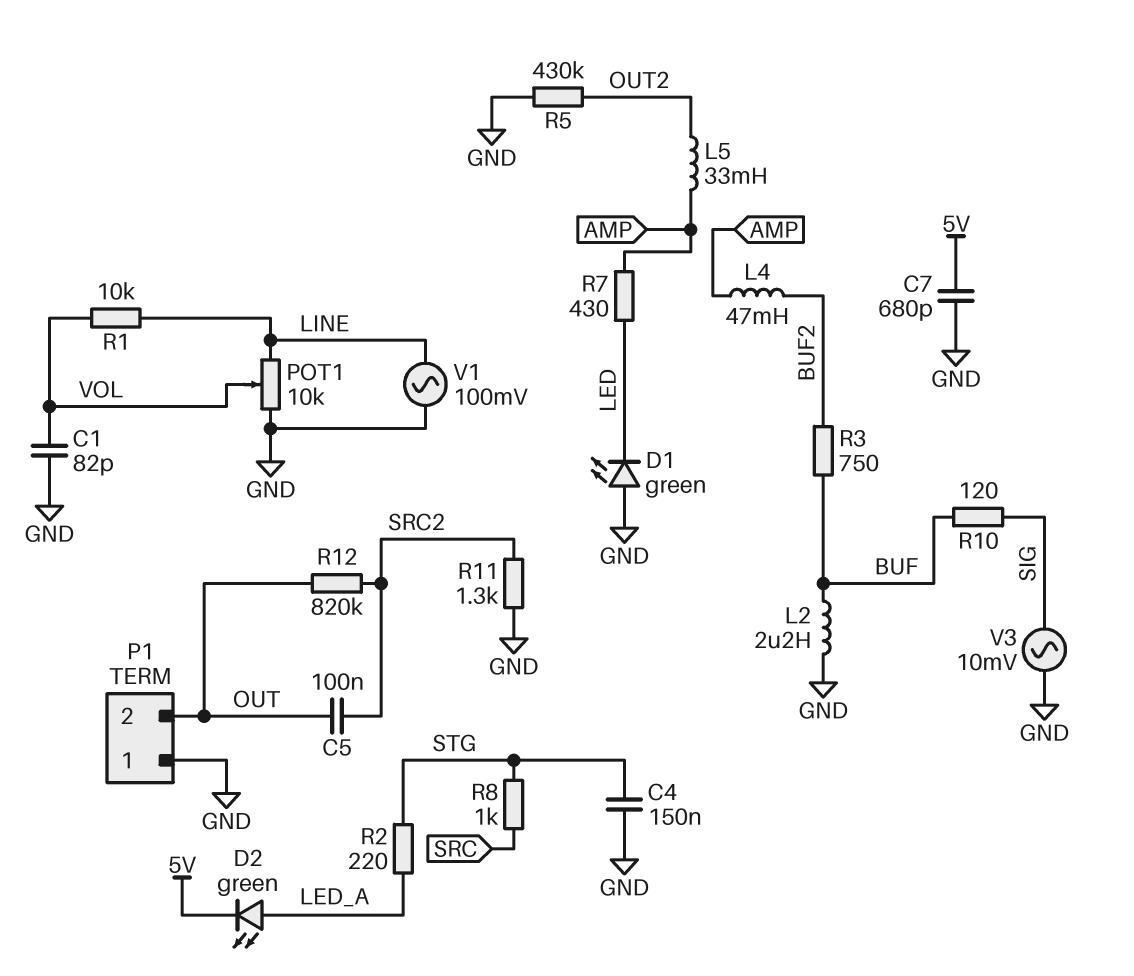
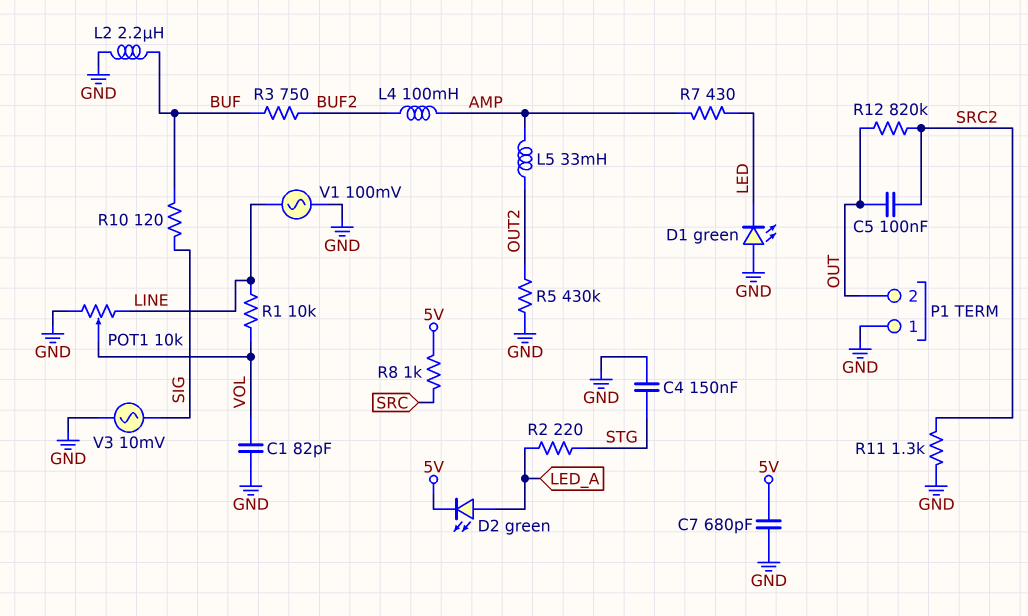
L4: 47mH (AMP, BUF2) -> 100mH (AMP, BUF2)
R8: 1k (SRC, STG) -> 1k (5V, SRC)

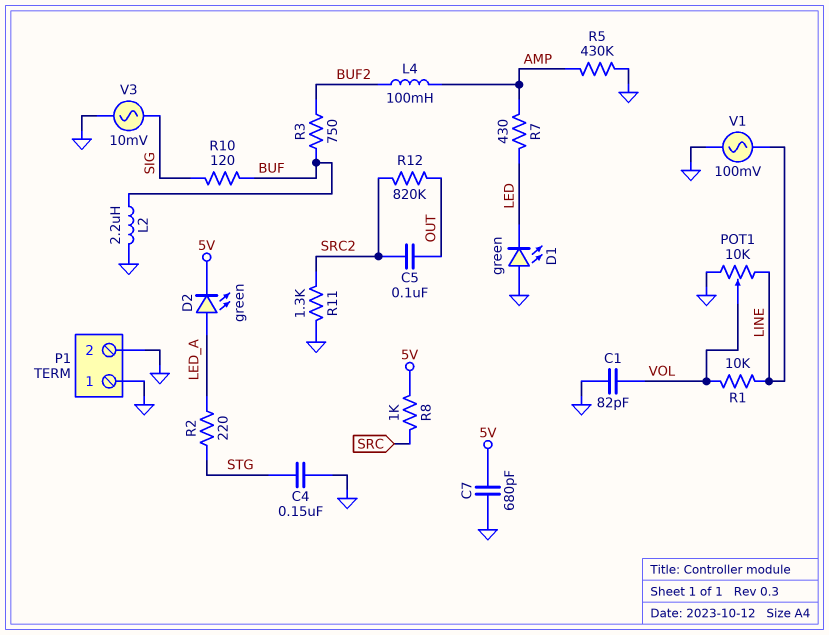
L5: 33mH (AMP, OUT2) -> none
P1 pin 2: OUT -> GND
R5: 430k (GND, OUT2) -> 430k (AMP, GND)

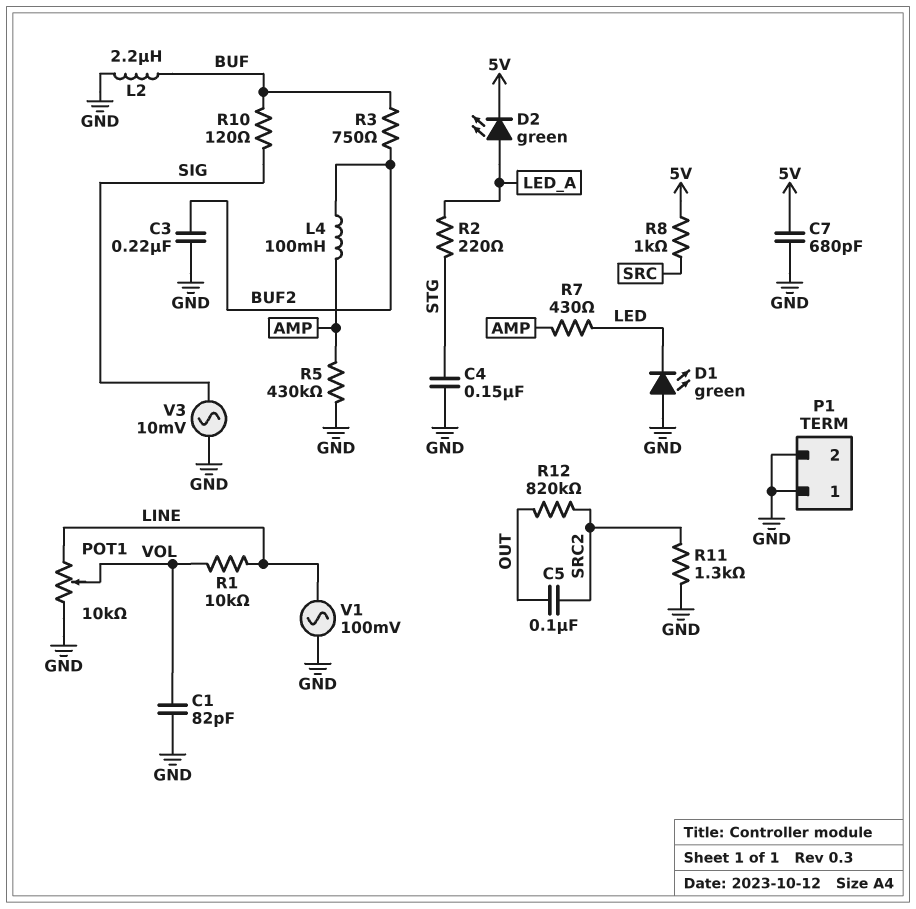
C3: none -> 220nF (BUF2, GND)

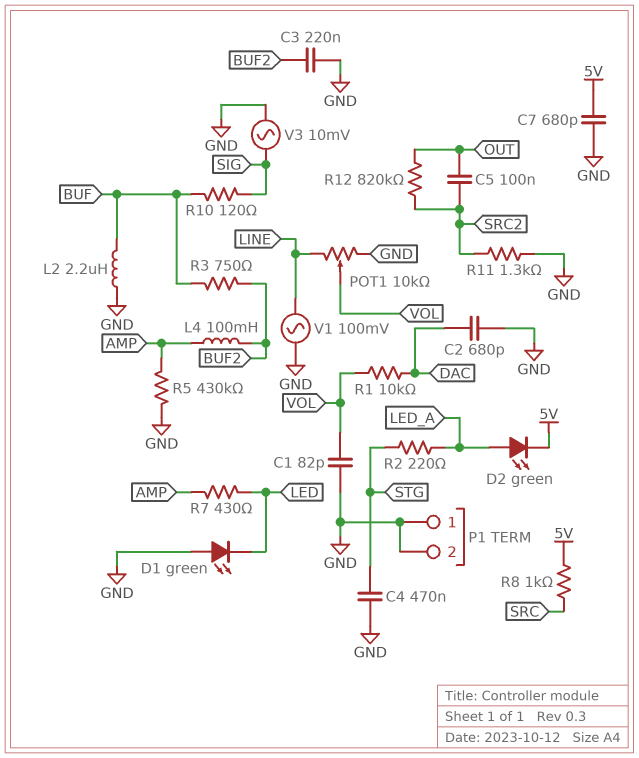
C2: none -> 680pF (DAC, GND)
C4: 150nF (GND, STG) -> 470nF (GND, STG)
R1: 10k (LINE, VOL) -> 10k (DAC, VOL)

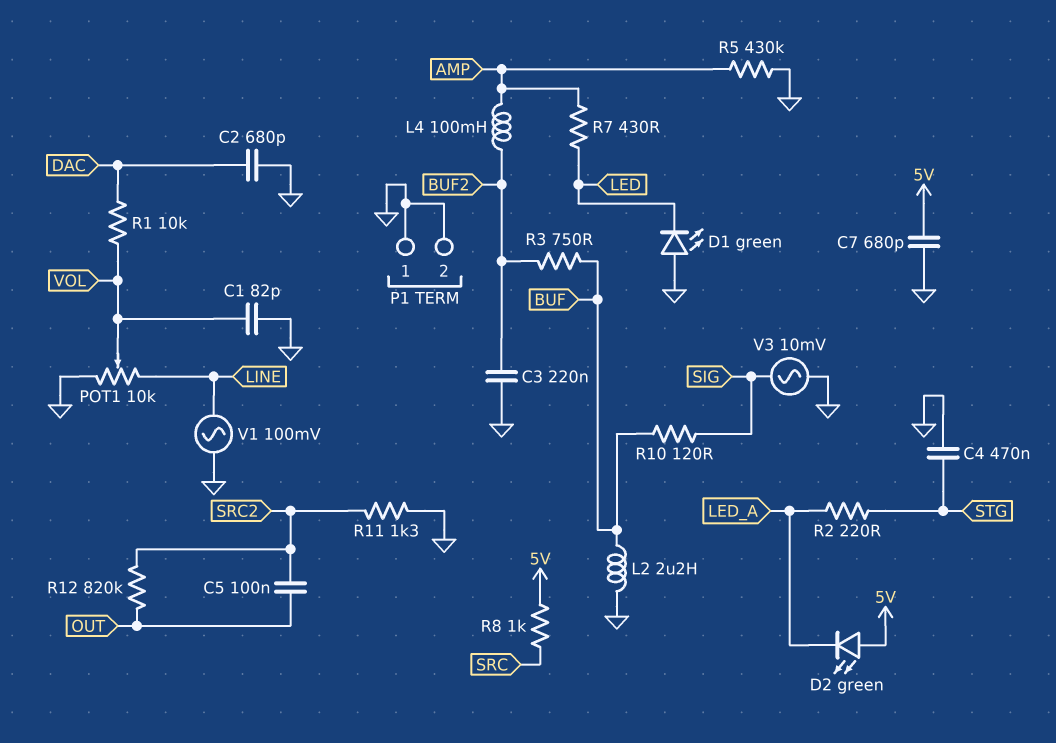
D2: LED green (A LED_A, K 5V) -> LED green (A 5V, K LED_A)

